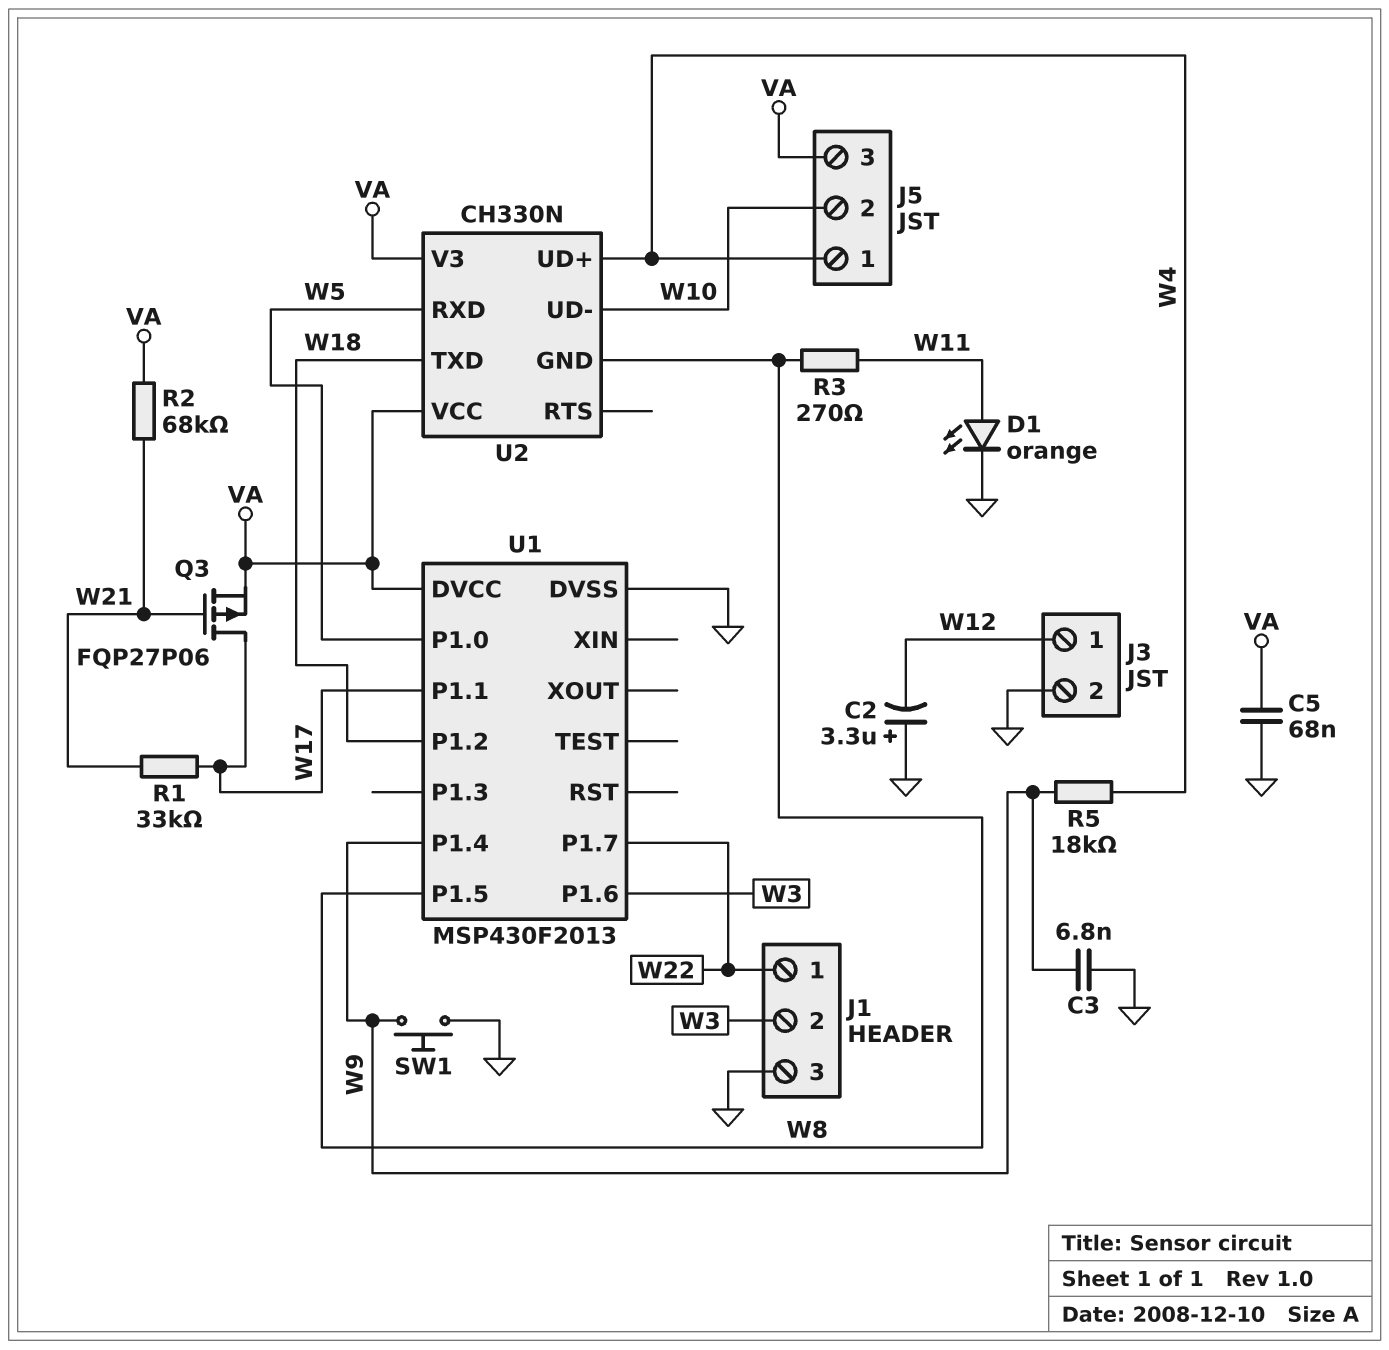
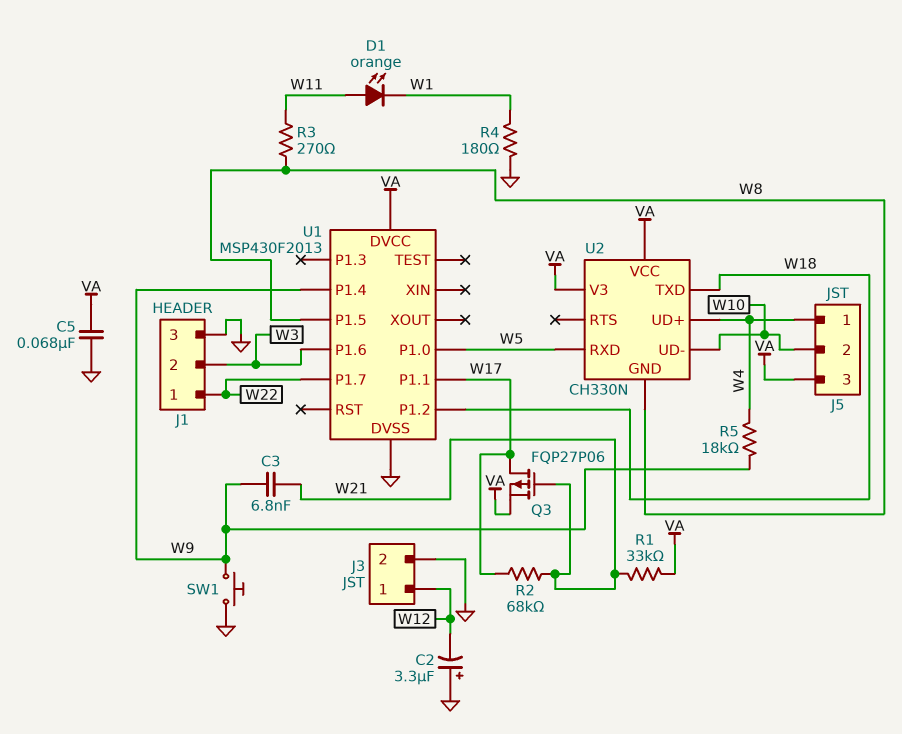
C3: 6.8nF (GND, W9) -> 6.8nF (W9, W21)
D1: LED orange (A W11, K GND) -> LED orange (A W11, K W1)
R1: 33k (W17, W21) -> 33k (VA, W21)
R2: 68k (VA, W21) -> 68k (W17, W21)
R4: none -> 180 (GND, W1)

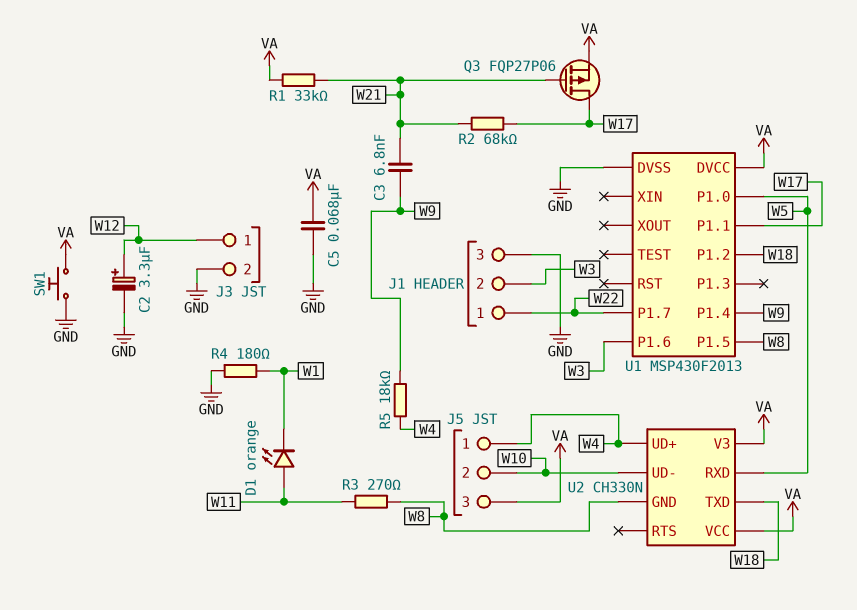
C2: 3.3uF (plus GND, minus W12) -> 3.3uF (plus W12, minus GND)
SW1: button (GND, W9) -> button (GND, VA)

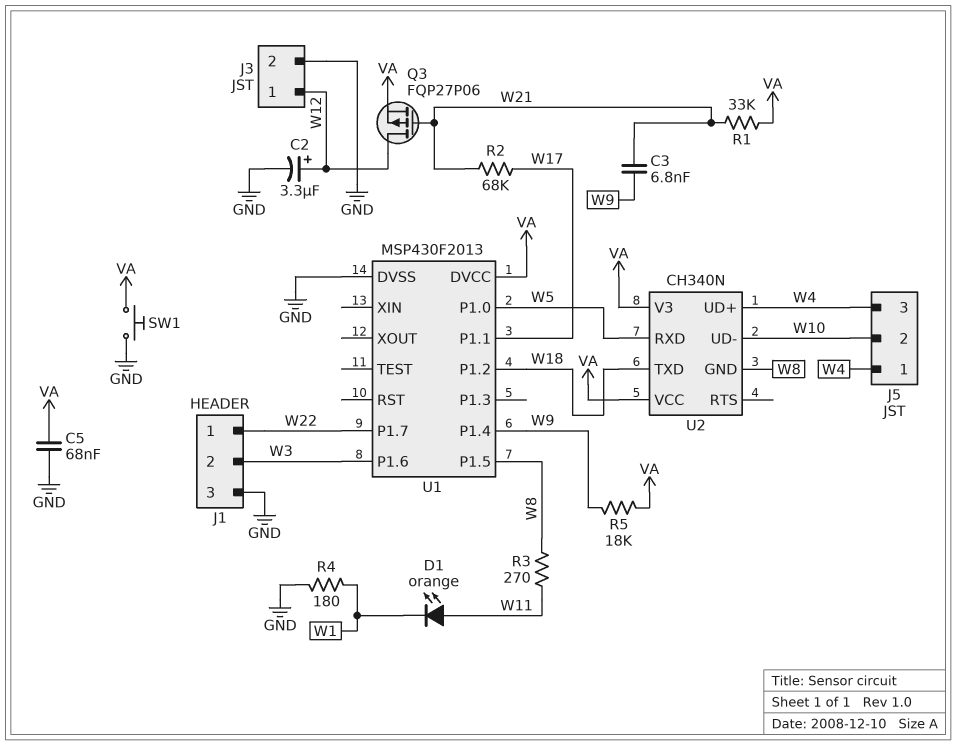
J5 pin 3: VA -> W4
Q3: PMOS FQP27P06 (G W21, D W17, S VA) -> PMOS FQP27P06 (G W21, D W12, S VA)
R5: 18k (W4, W9) -> 18k (VA, W9)
U2: CH330N -> CH340N

